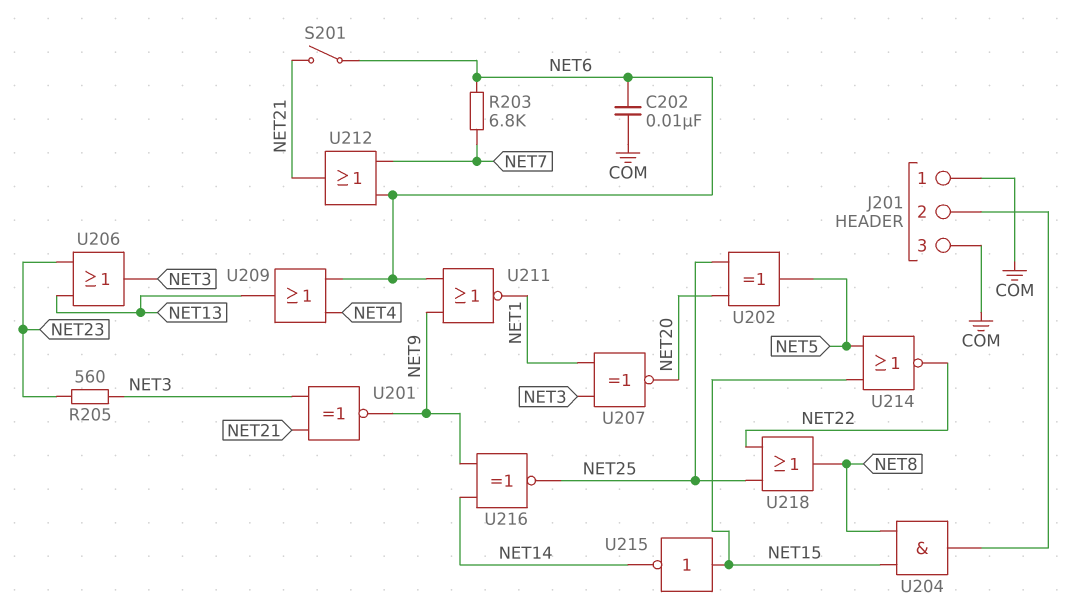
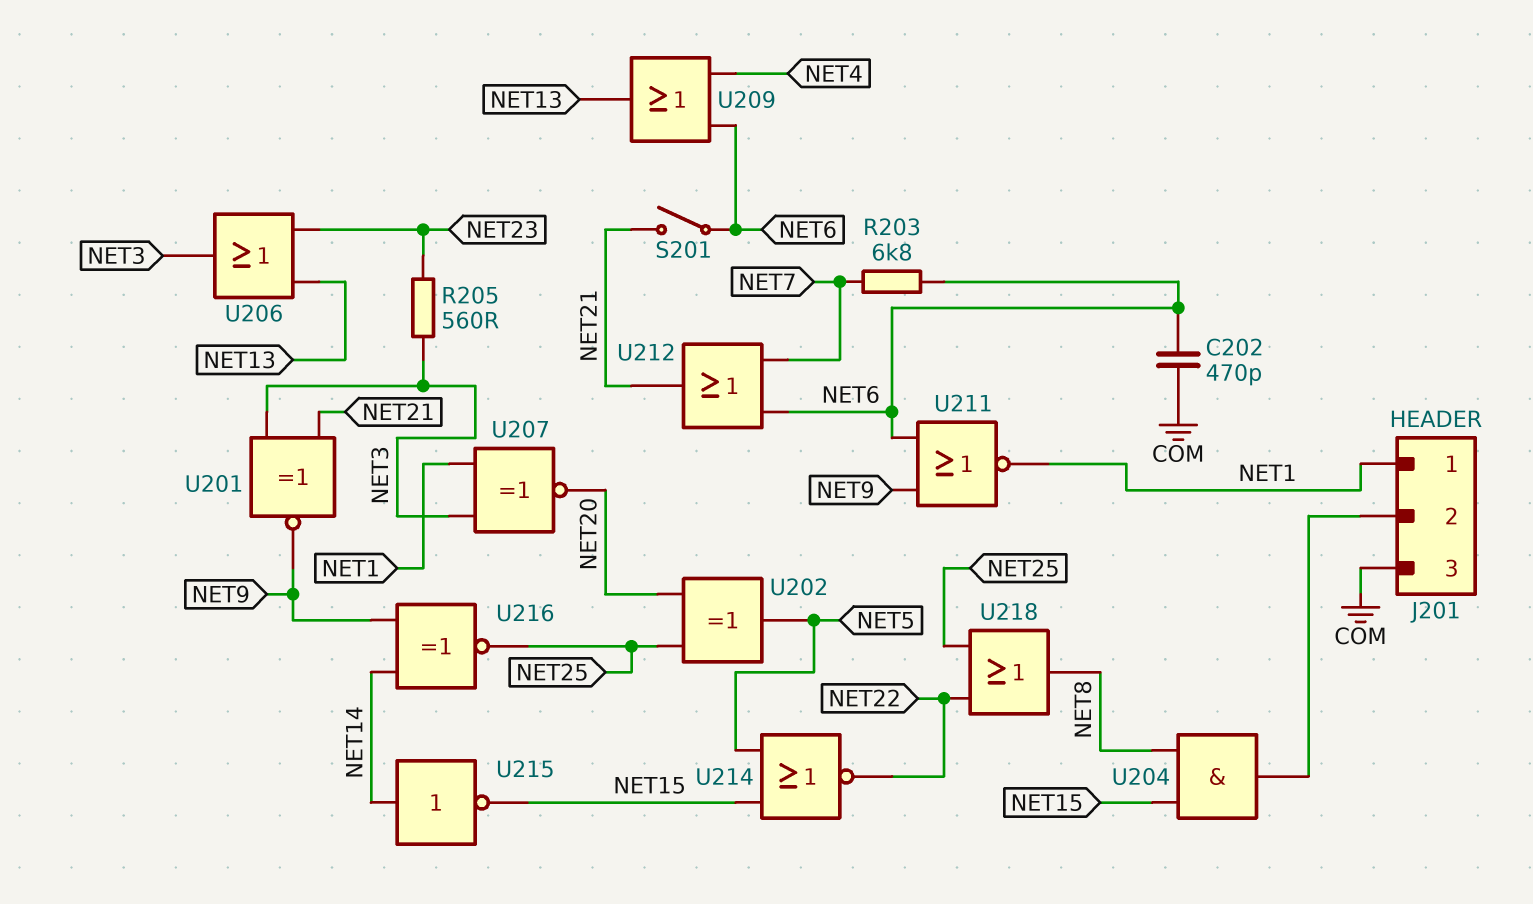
C202: 10nF (COM, NET6) -> 470pF (COM, NET6)
J201 pin 1: COM -> NET1
U215: NOT (in NET15, out NET14) -> NOT (in NET14, out NET15)

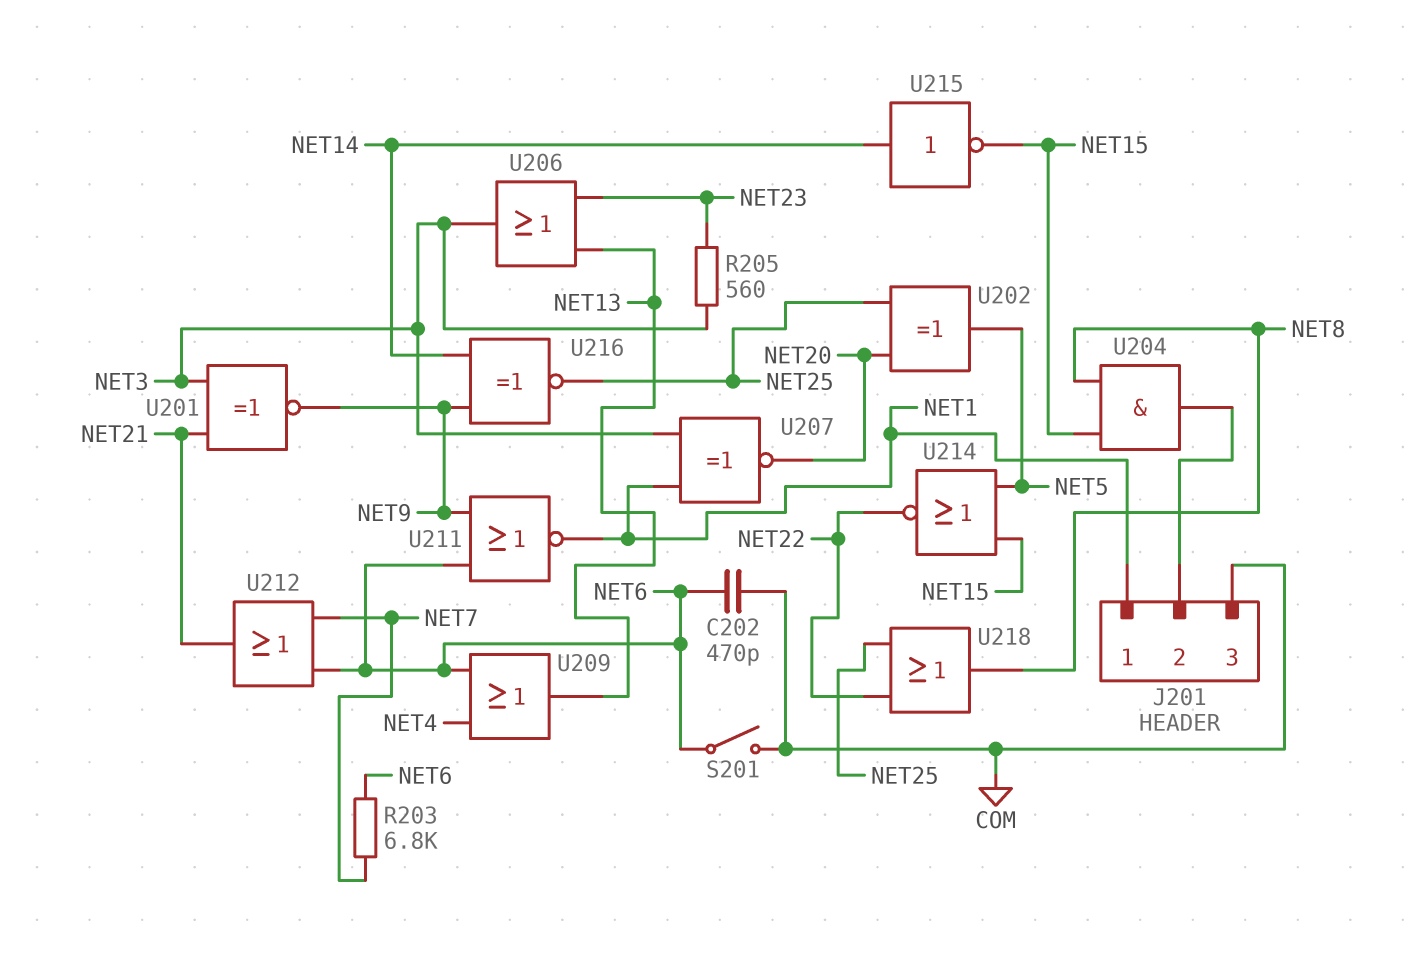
S201: switch (NET6, NET21) -> switch (COM, NET6)

